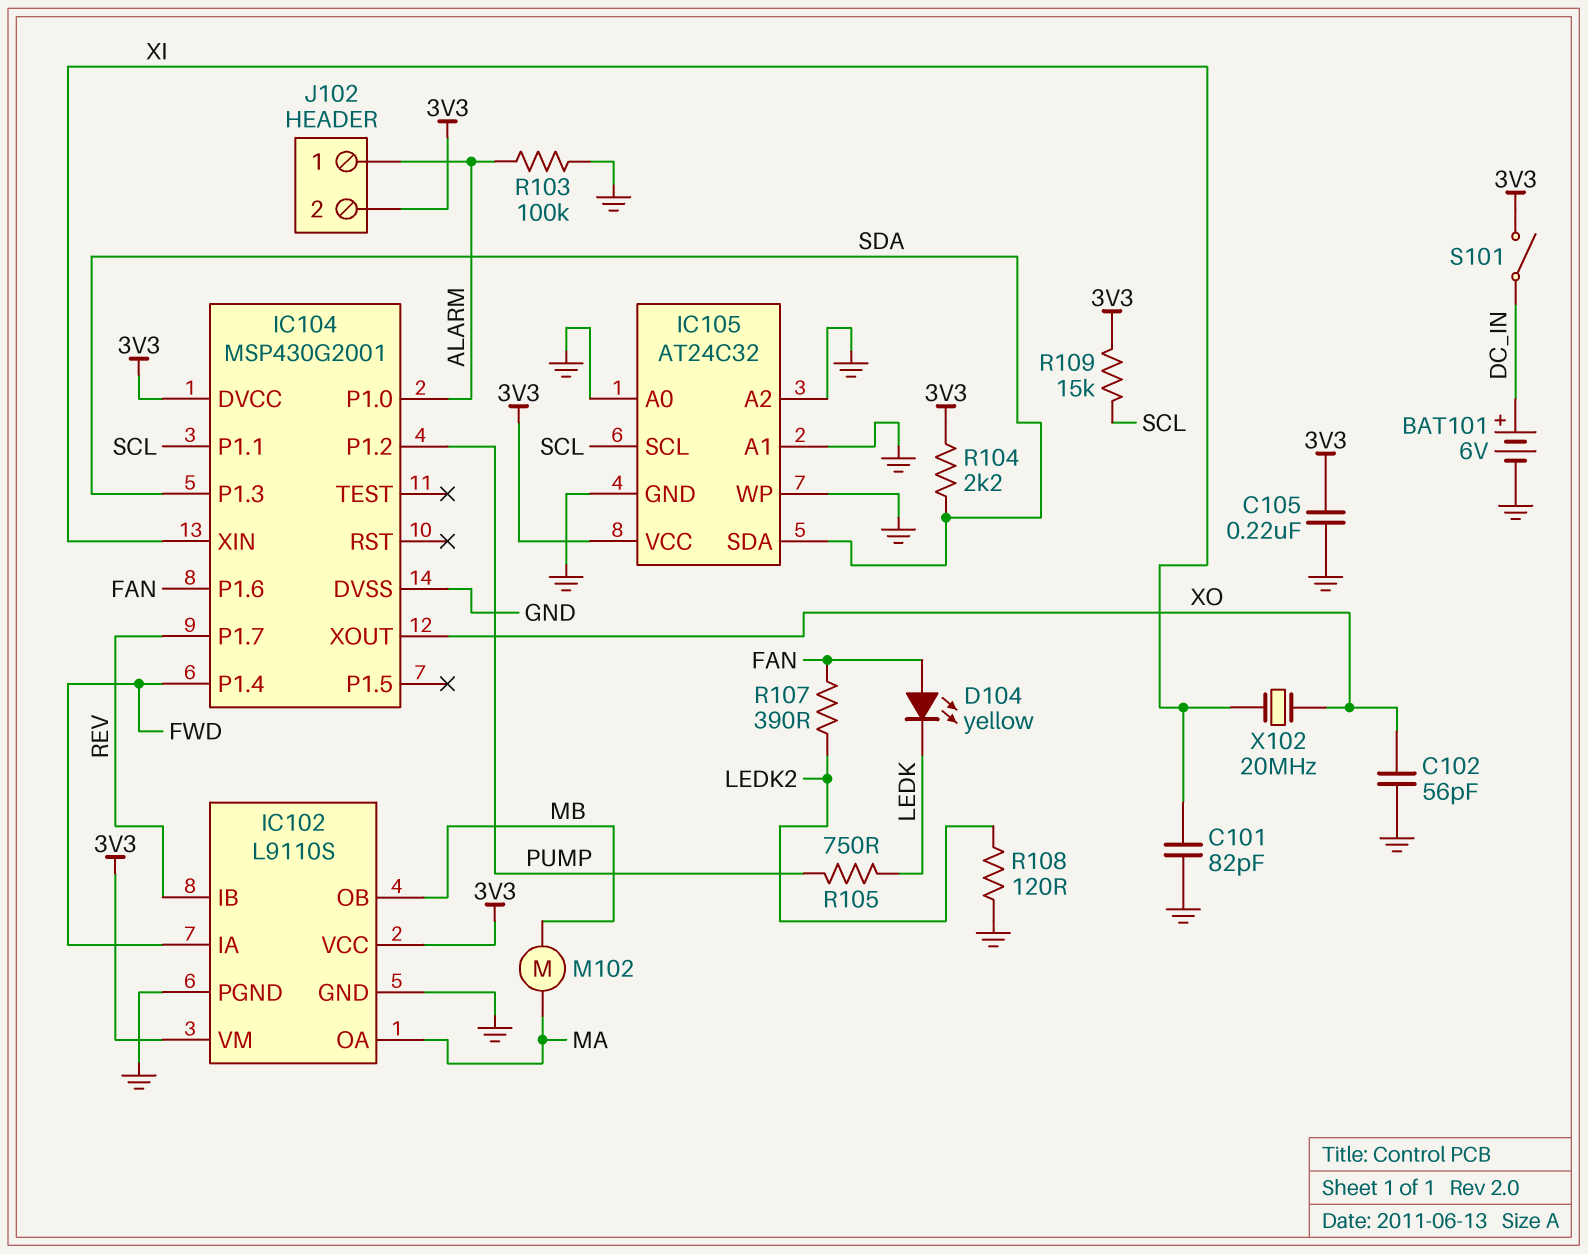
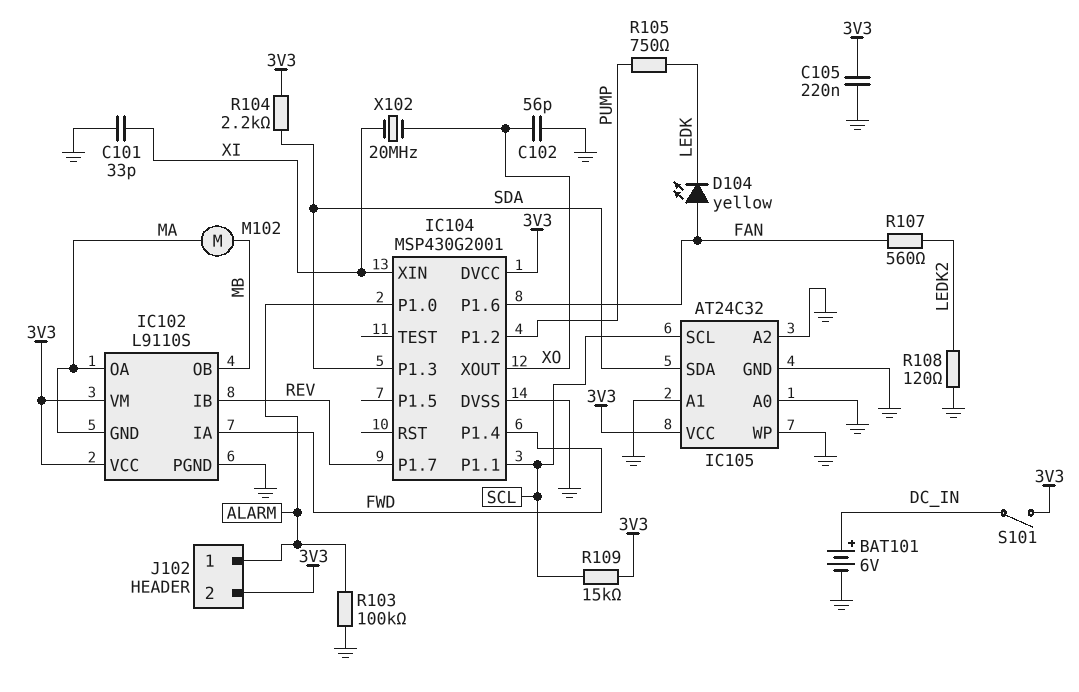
C101: 82pF (GND, XI) -> 33pF (GND, XI)
IC102 pin GND: GND -> MA
R107: 390 (FAN, LEDK2) -> 560 (FAN, LEDK2)

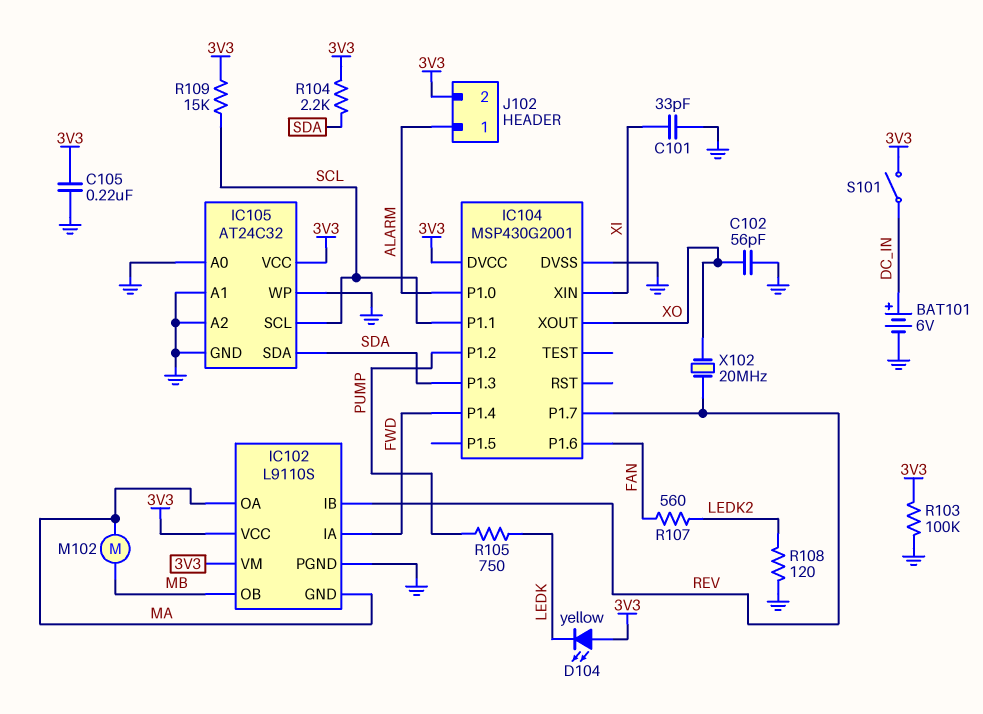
D104: LED yellow (A FAN, K LEDK) -> LED yellow (A 3V3, K LEDK)
R103: 100k (ALARM, GND) -> 100k (3V3, GND)
X102: 20MHz (XI, XO) -> 20MHz (REV, XO)

